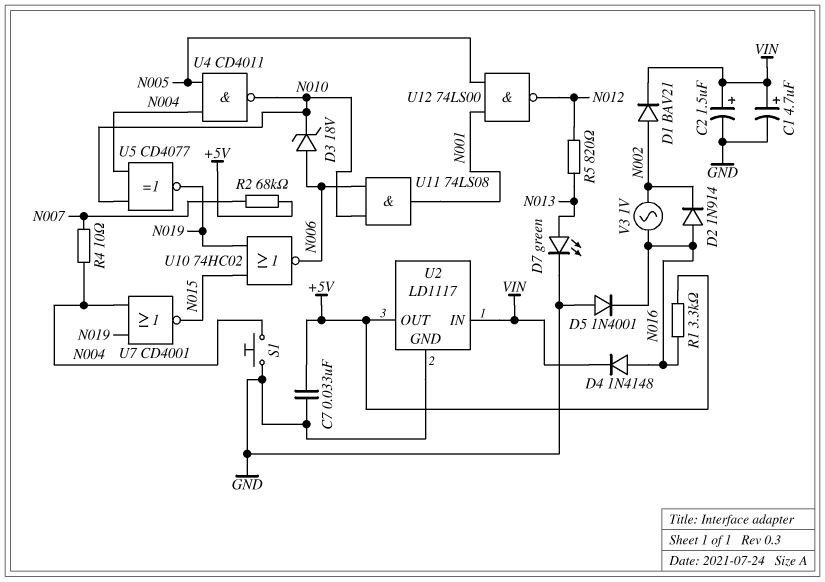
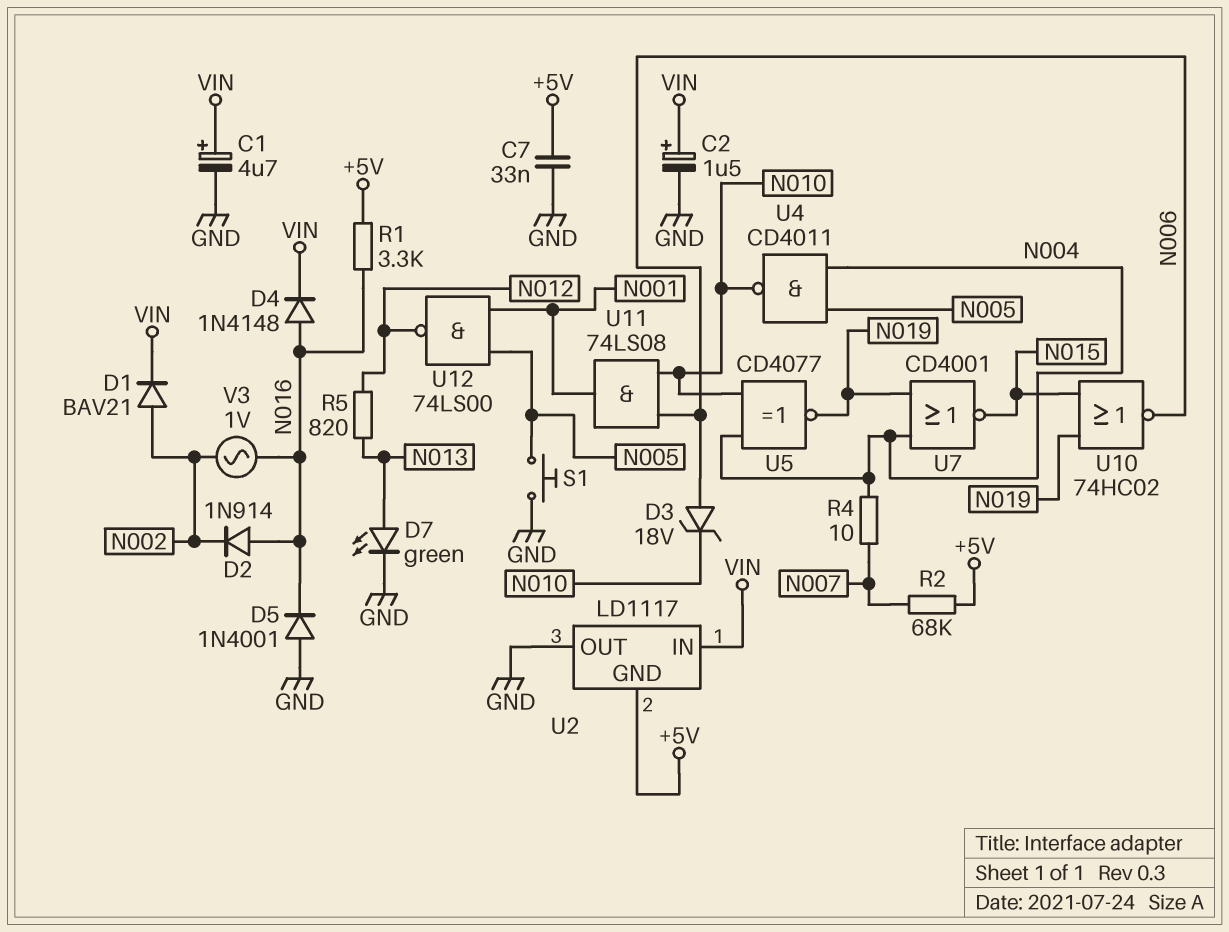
S1: button (GND, N004) -> button (GND, N005)
U2 pin GND: GND -> +5V
U2 pin OUT: +5V -> GND

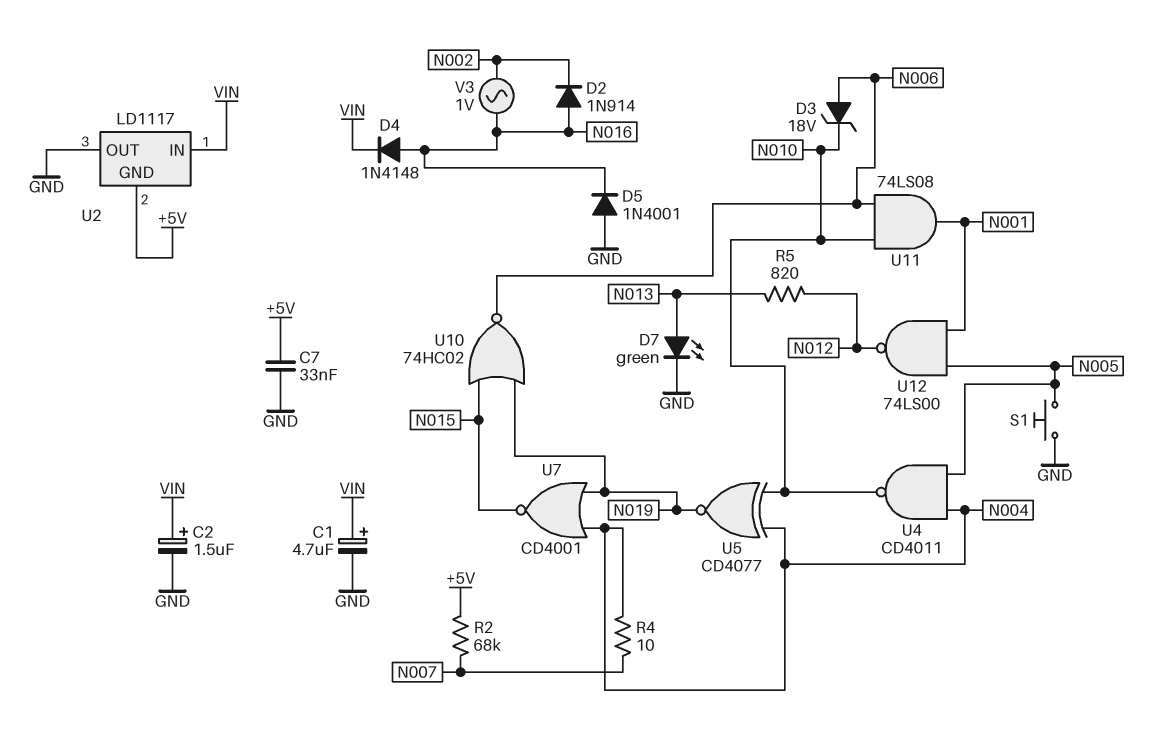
D1: diode BAV21 (A N002, K VIN) -> none
R1: 3.3k (+5V, N016) -> none

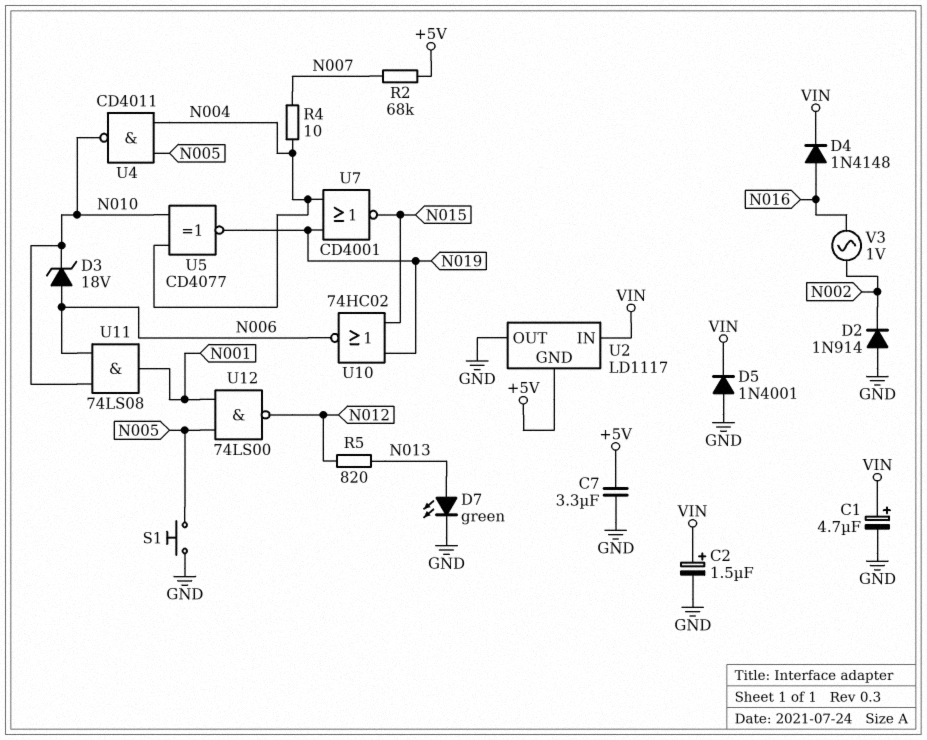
C7: 33nF (+5V, GND) -> 3.3uF (+5V, GND)
D2: diode 1N914 (A N016, K N002) -> diode 1N914 (A GND, K N002)
D5: diode 1N4001 (A GND, K N016) -> diode 1N4001 (A GND, K VIN)

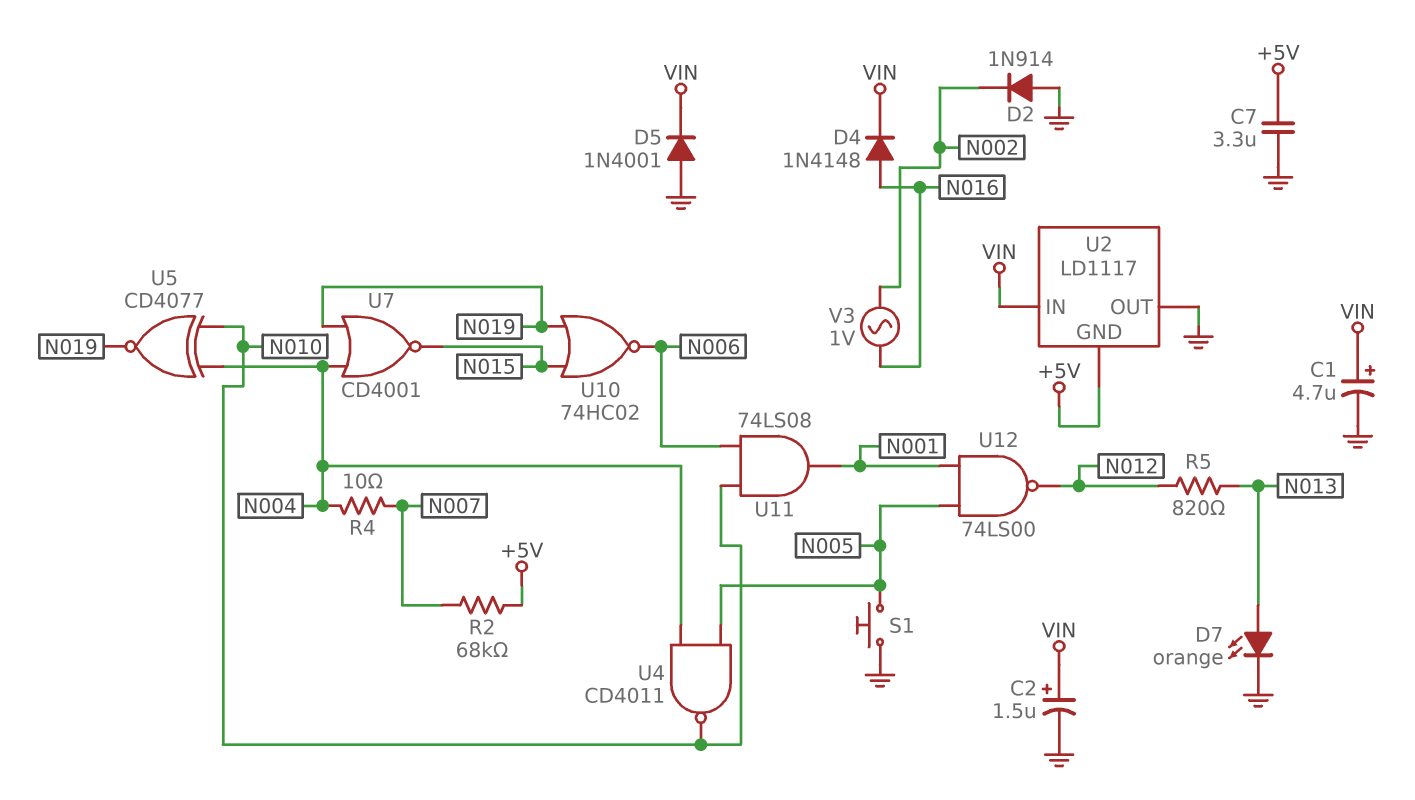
D3: zener 18V (A N006, K N010) -> none
D7: LED green (A N013, K GND) -> LED orange (A N013, K GND)

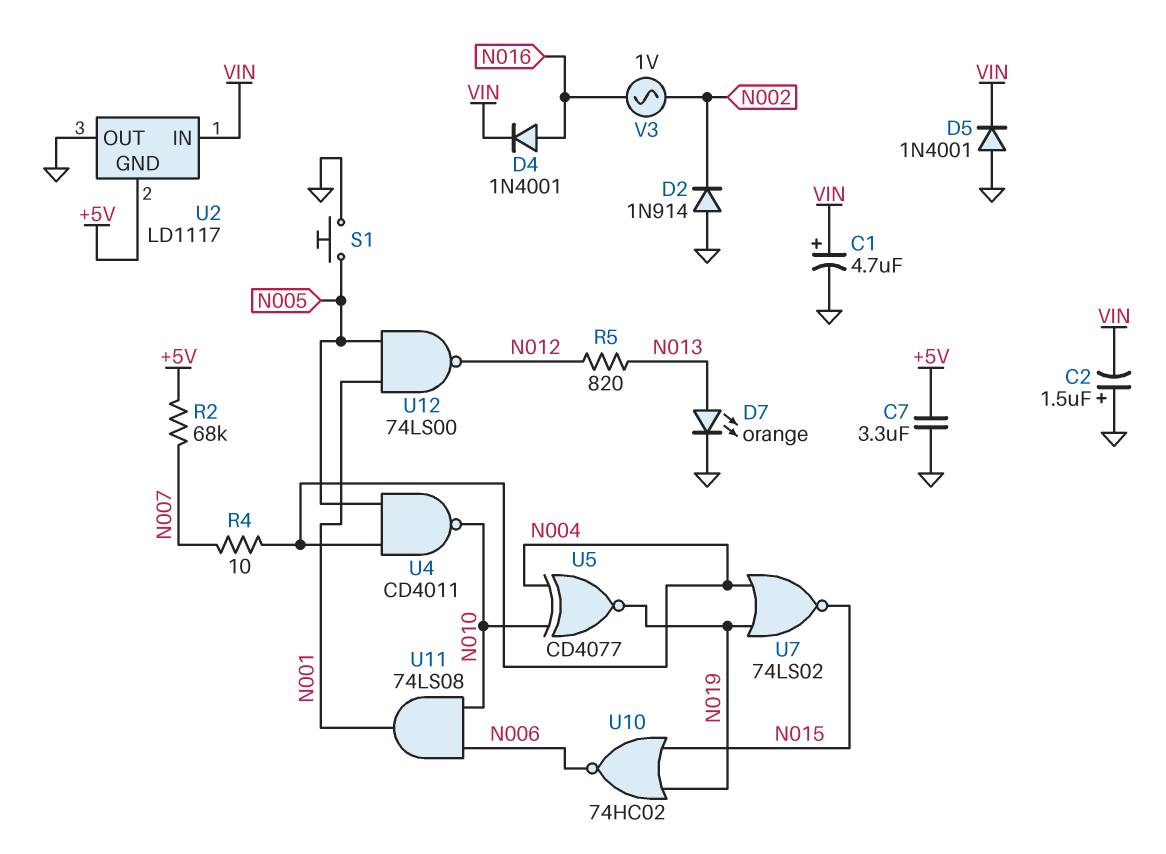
C2: 1.5uF (plus VIN, minus GND) -> 1.5uF (plus GND, minus VIN)
D4: diode 1N4148 (A N016, K VIN) -> diode 1N4001 (A N016, K VIN)
U7: NOR CD4001 (in N004, in N019, out N015) -> NOR 74LS02 (in N004, in N019, out N015)

